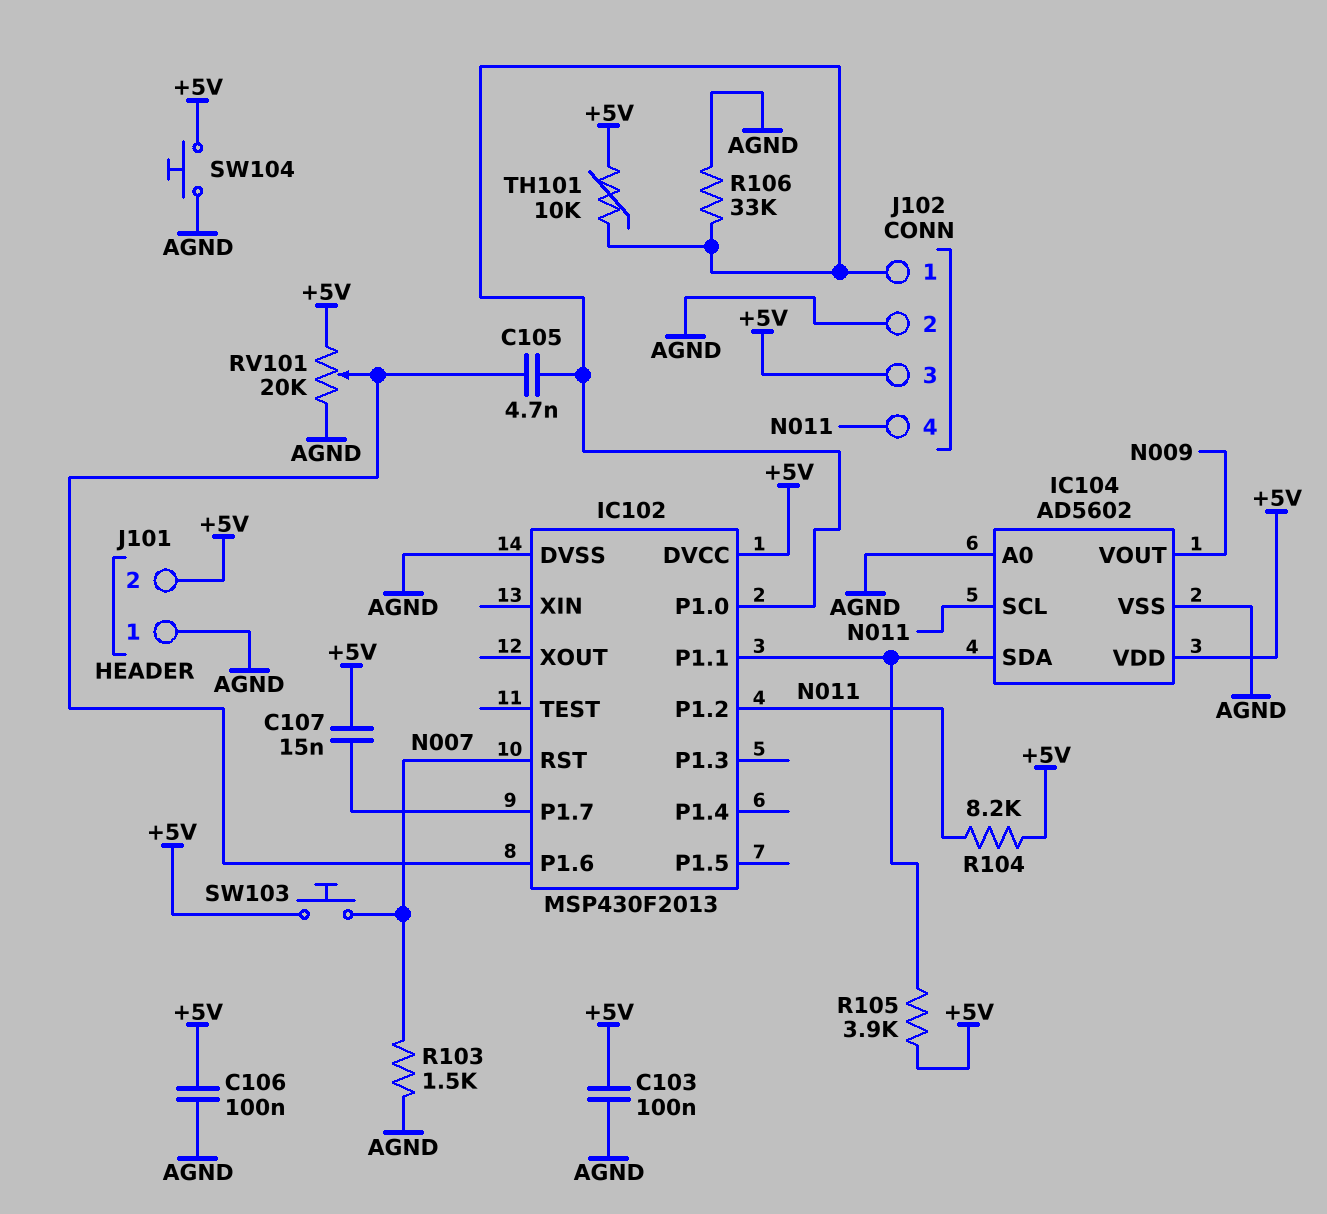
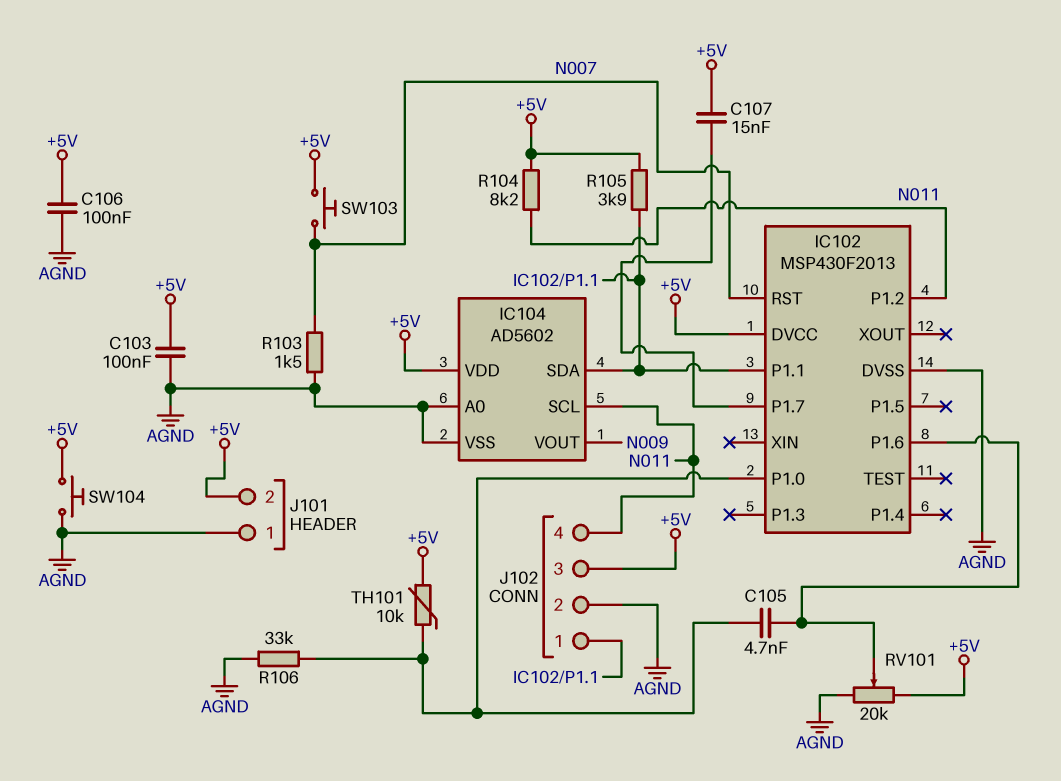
J102 pin 1: IC102/P1.0 -> IC102/P1.1

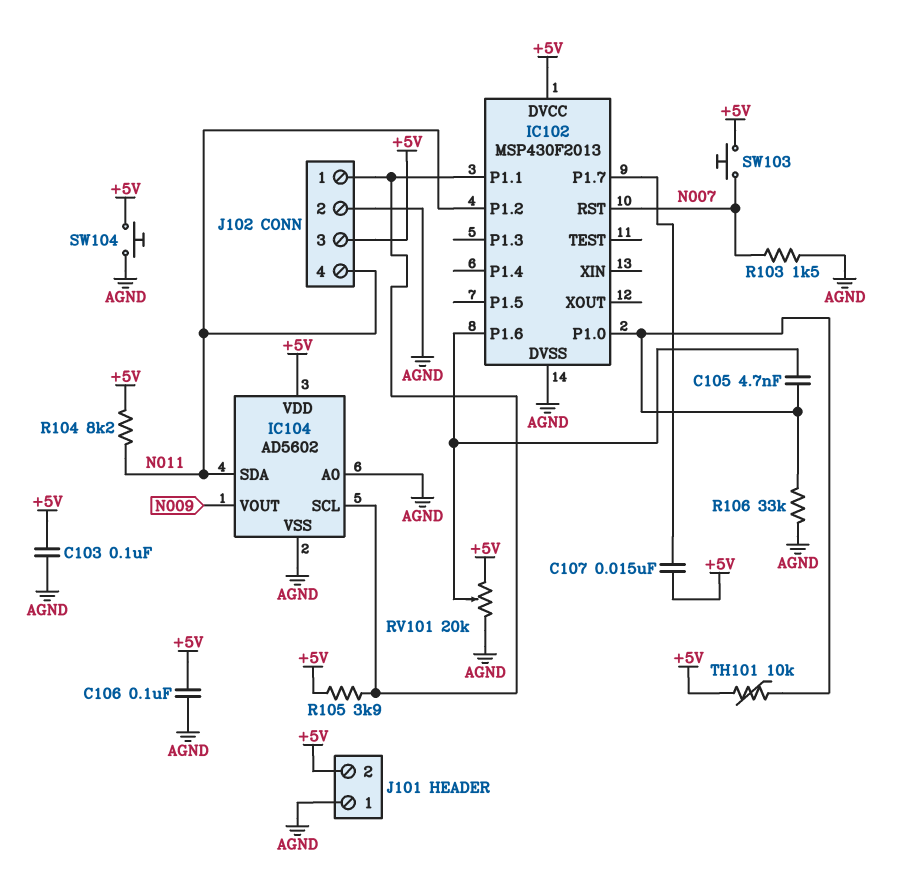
IC104 pin SCL: N011 -> IC102/P1.1
IC104 pin SDA: IC102/P1.1 -> N011

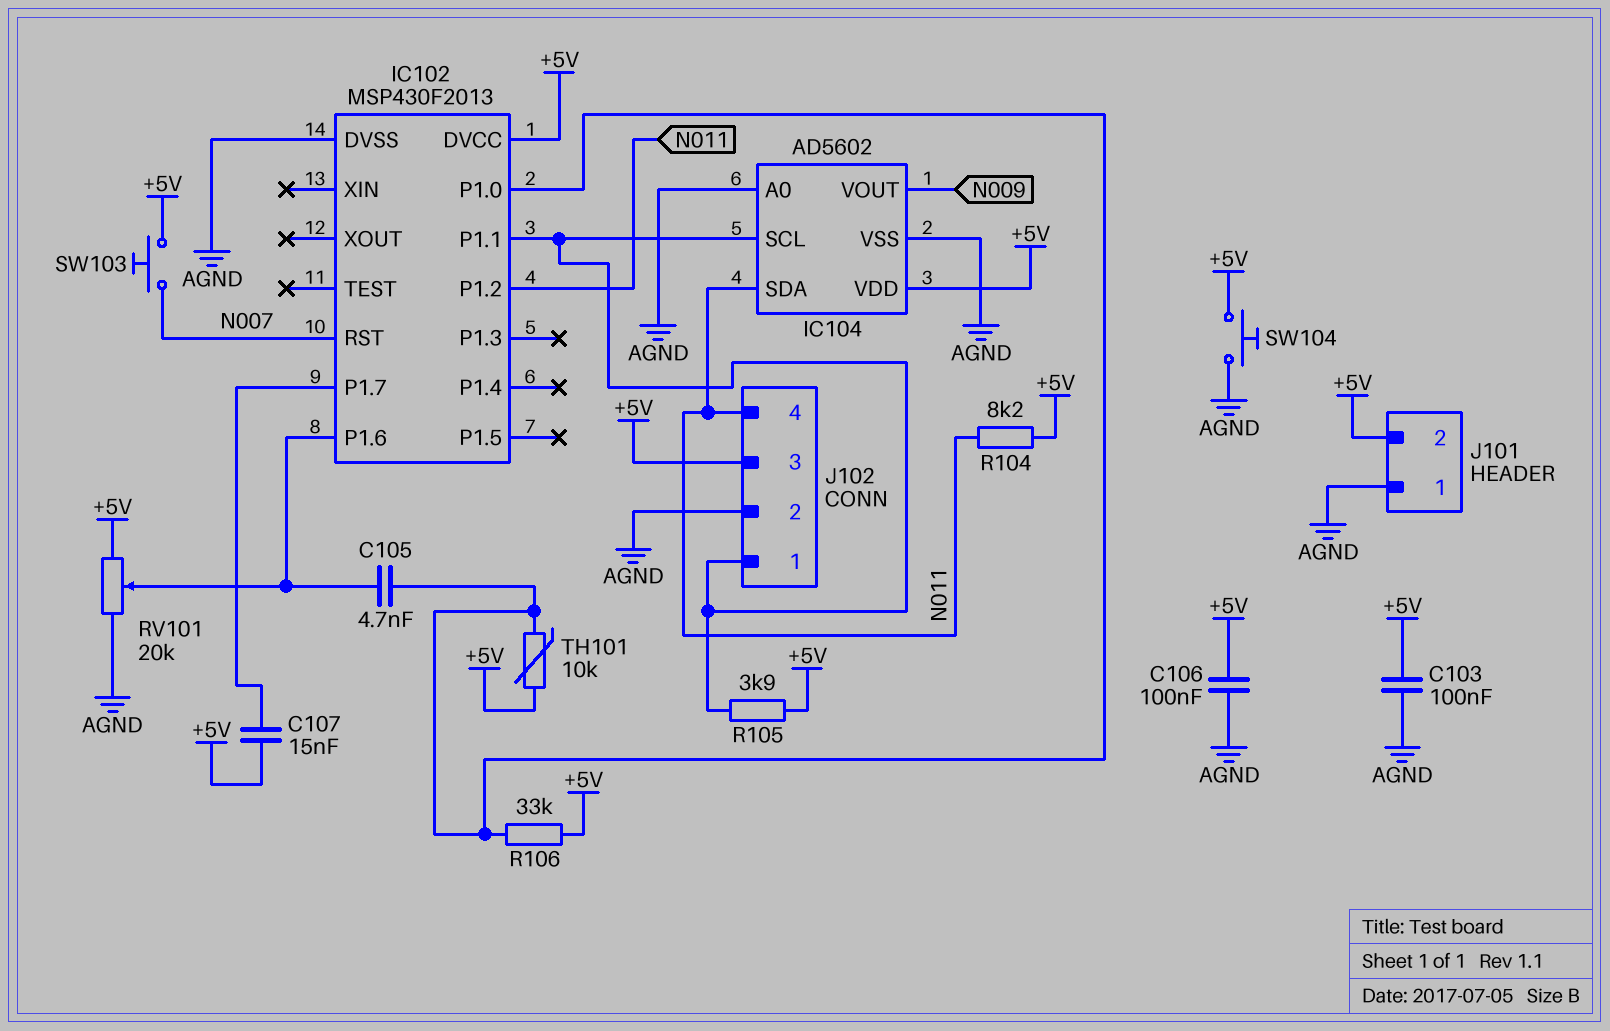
R103: 1.5k (AGND, N007) -> none
R106: 33k (AGND, IC102/P1.0) -> 33k (+5V, IC102/P1.0)

